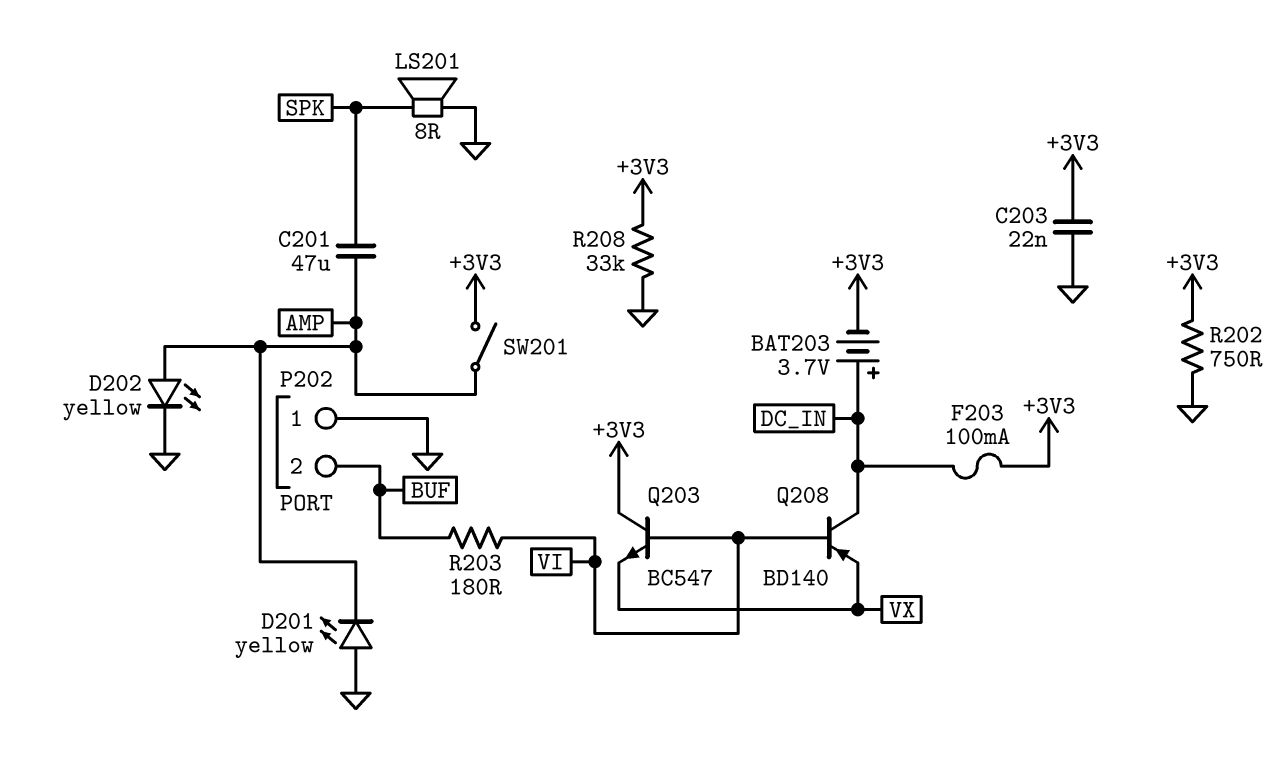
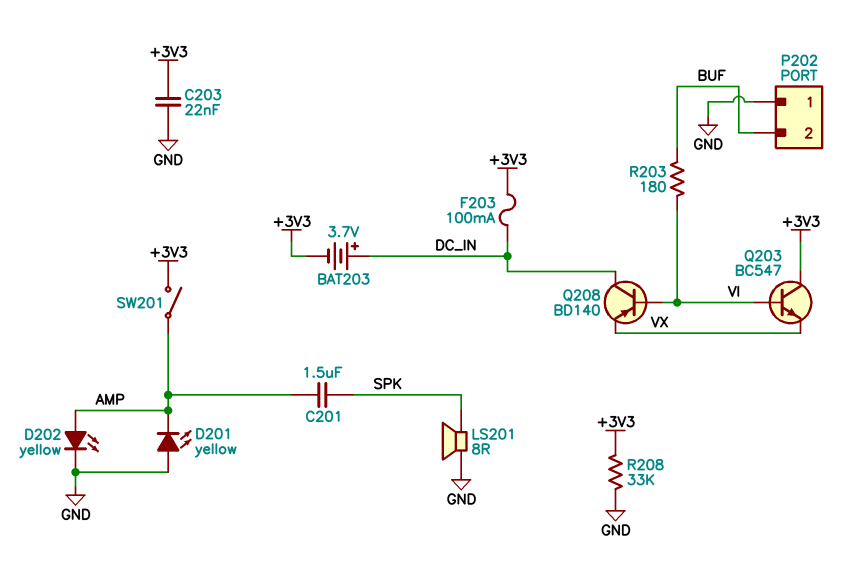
C201: 47uF (AMP, SPK) -> 1.5uF (AMP, SPK)
R202: 750 (+3V3, GND) -> none

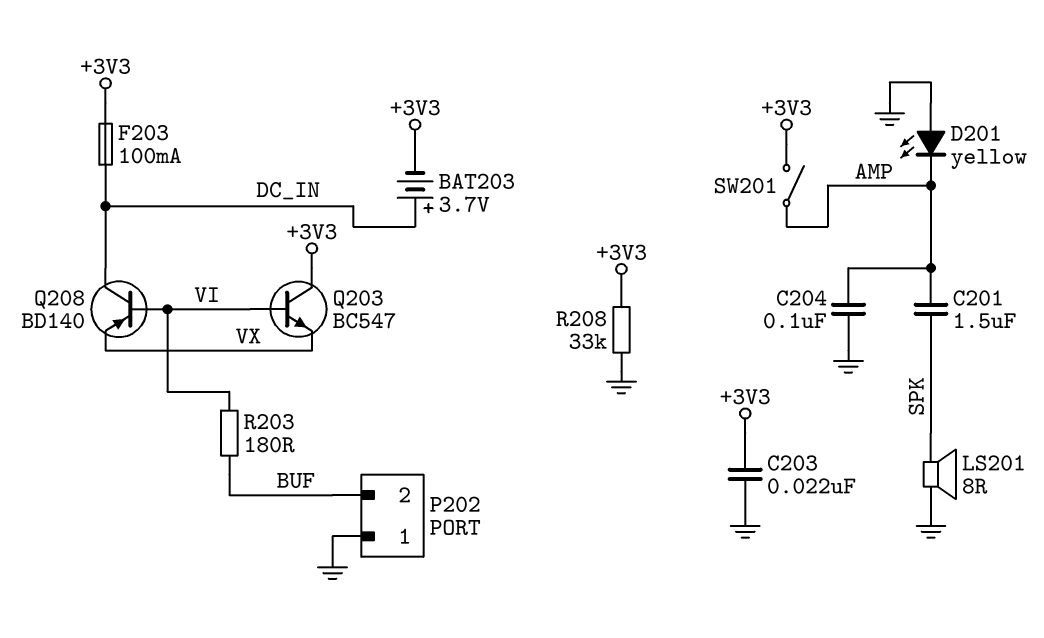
C204: none -> 100nF (AMP, GND)
D202: LED yellow (A AMP, K GND) -> none

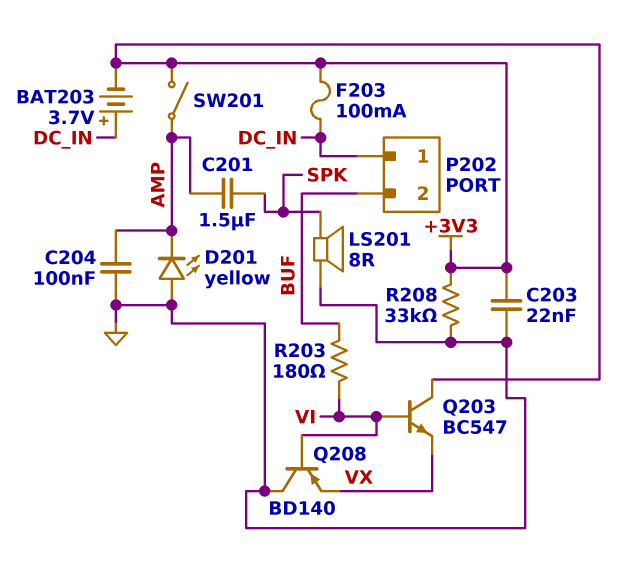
P202 pin 1: GND -> DC_IN
Q208: PNP BD140 (B VI, C DC_IN, E VX) -> PNP BD140 (B VI, C GND, E VX)

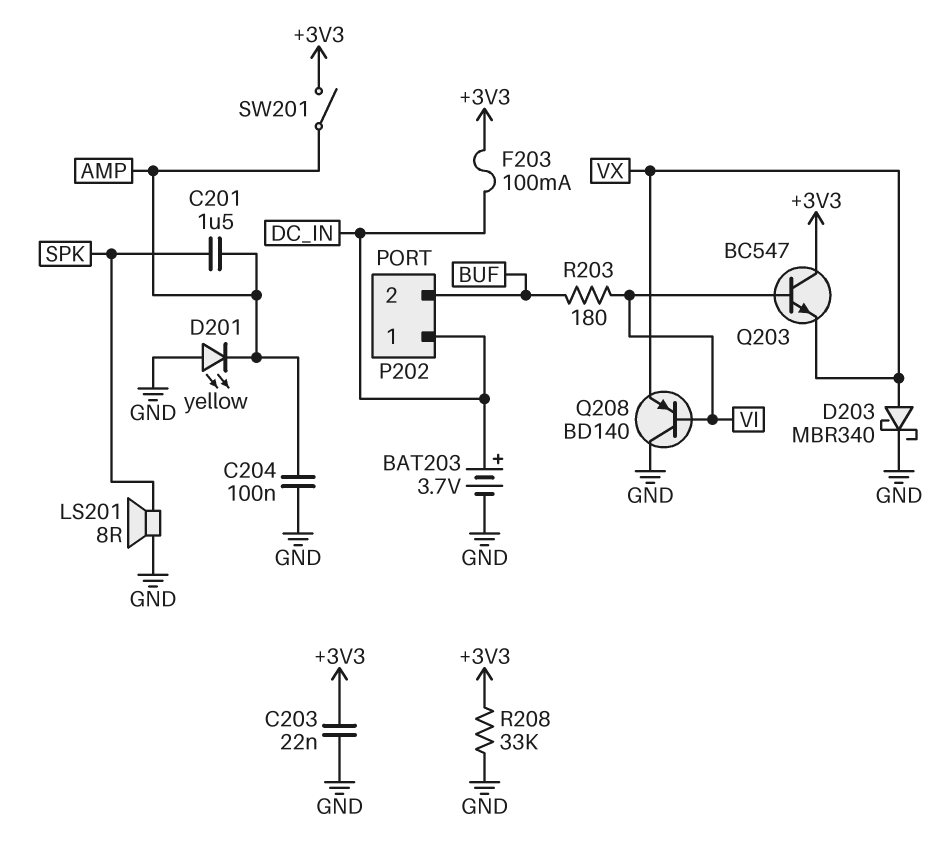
BAT203: 3.7V (plus DC_IN, minus +3V3) -> 3.7V (plus DC_IN, minus GND)
D203: none -> schottky MBR340 (A VX, K GND)

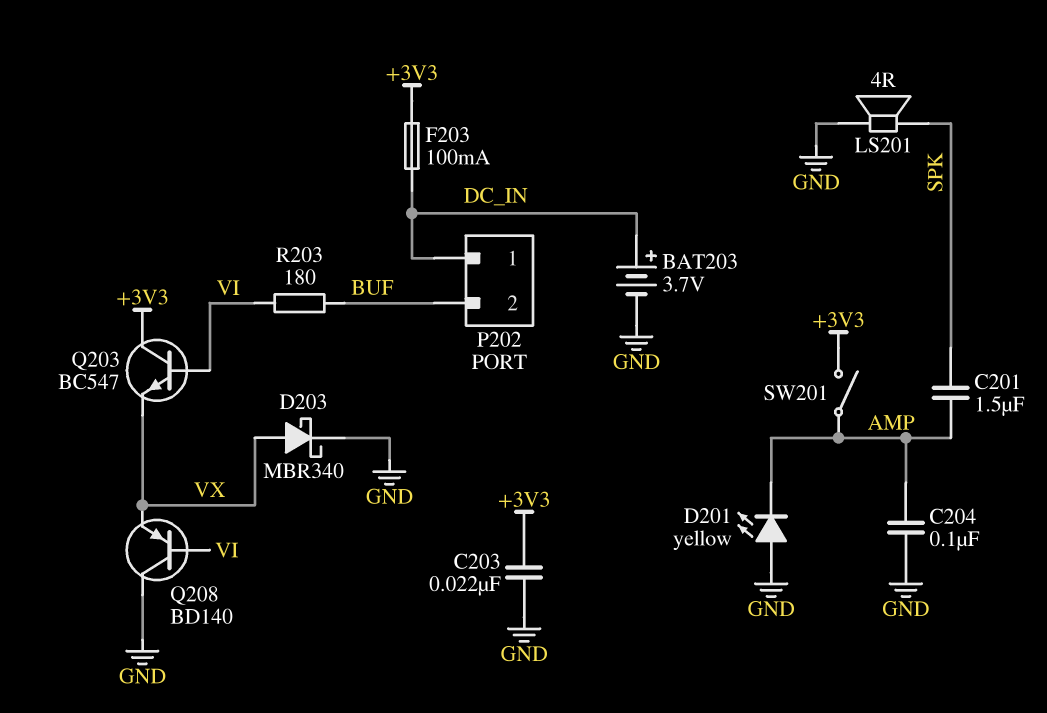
LS201: speaker 8R (GND, SPK) -> speaker 4R (GND, SPK)
R208: 33k (+3V3, GND) -> none

